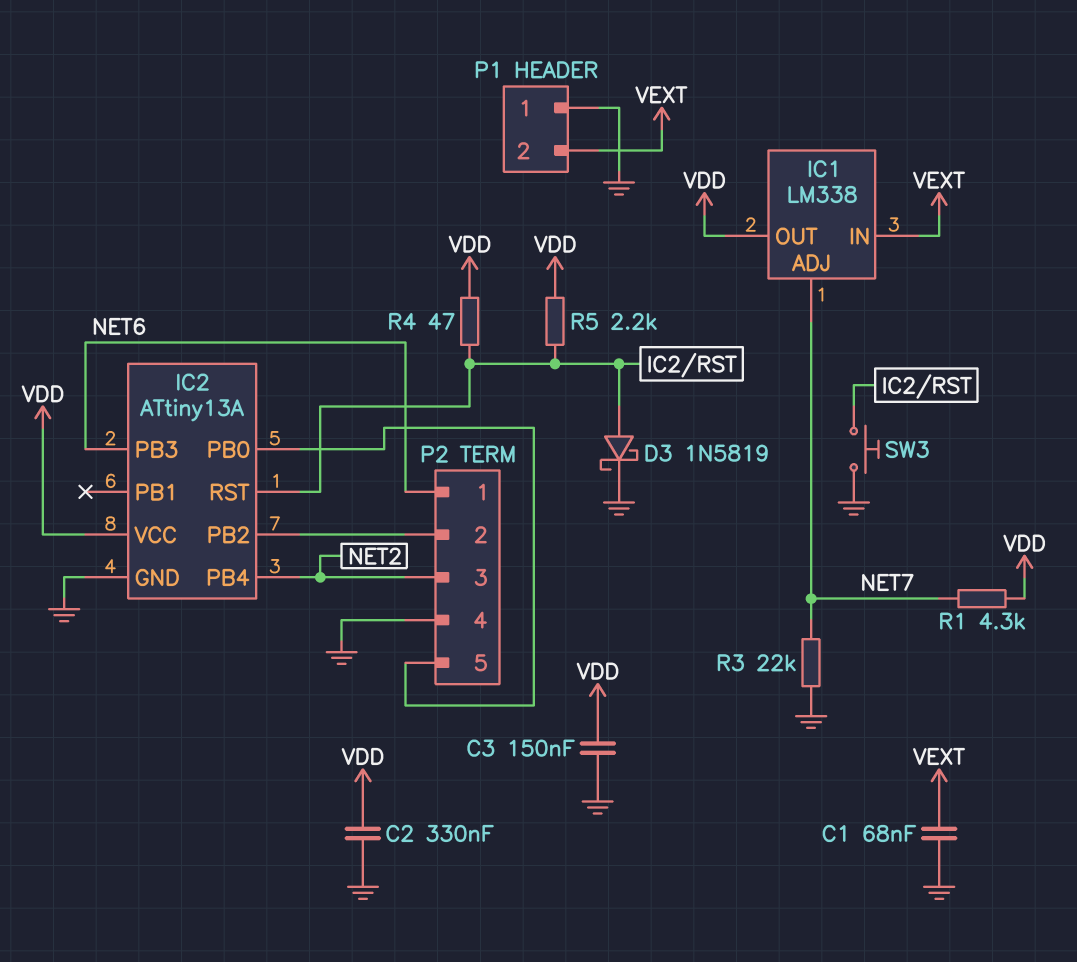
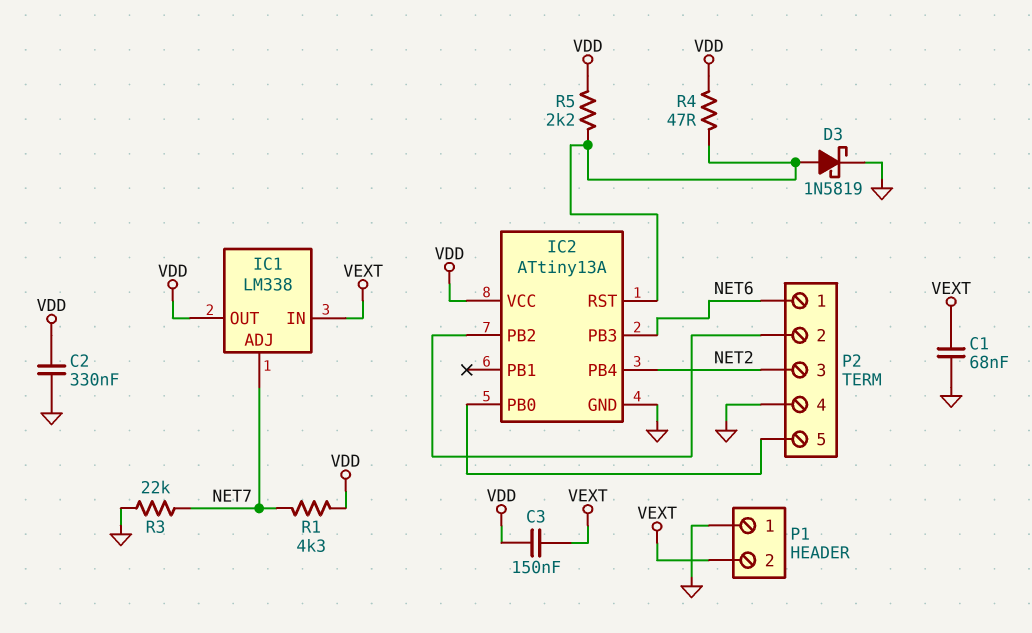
C3: 150nF (GND, VDD) -> 150nF (VDD, VEXT)
SW3: button (GND, IC2/RST) -> none

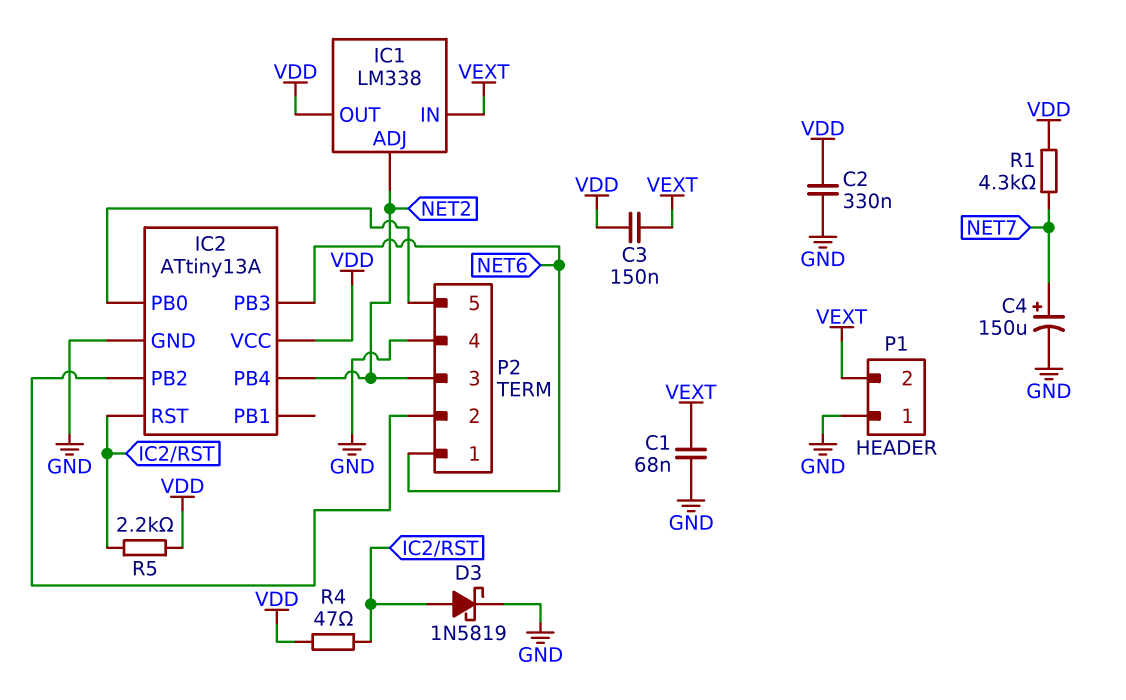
C4: none -> 150uF (plus NET7, minus GND)
IC1 pin ADJ: NET7 -> NET2
R3: 22k (GND, NET7) -> none

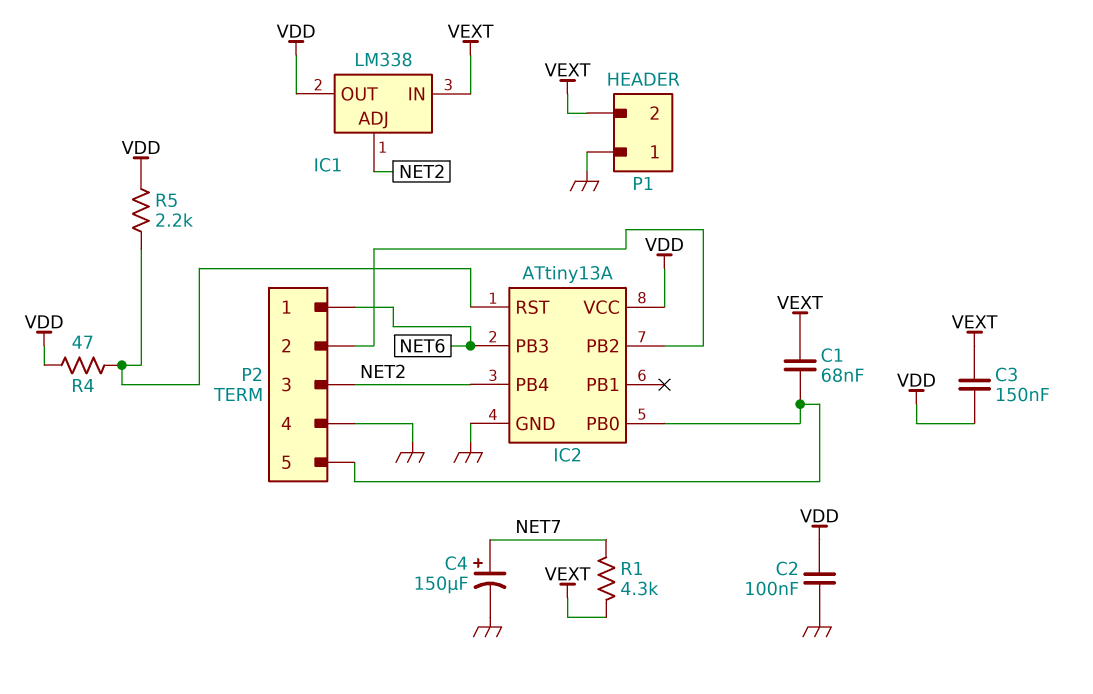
C1: 68nF (GND, VEXT) -> 68nF (IC2/PB0, VEXT)
C2: 330nF (GND, VDD) -> 100nF (GND, VDD)
D3: schottky 1N5819 (A IC2/RST, K GND) -> none
R1: 4.3k (NET7, VDD) -> 4.3k (NET7, VEXT)

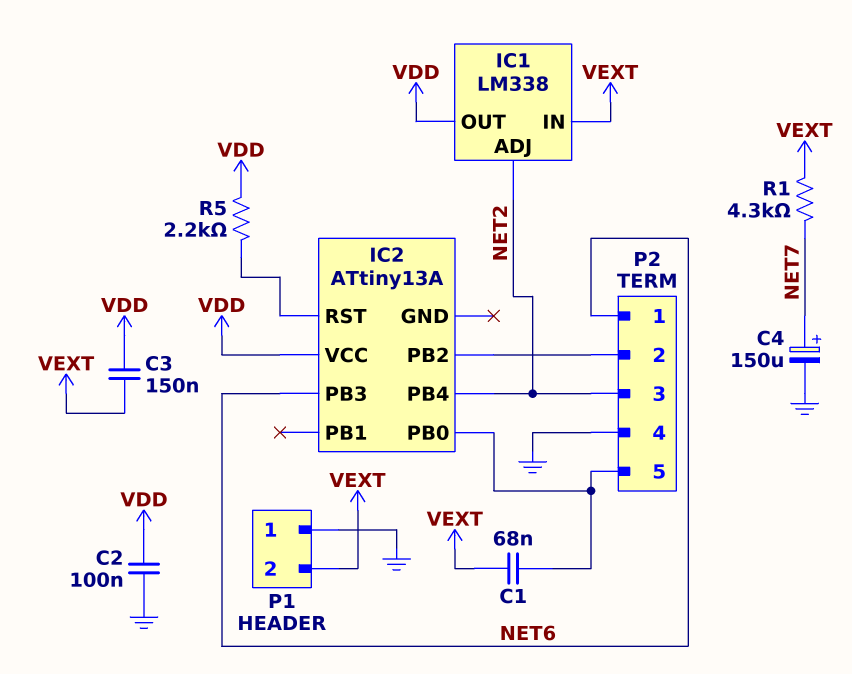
IC2 pin GND: GND -> none
R4: 47 (IC2/RST, VDD) -> none

